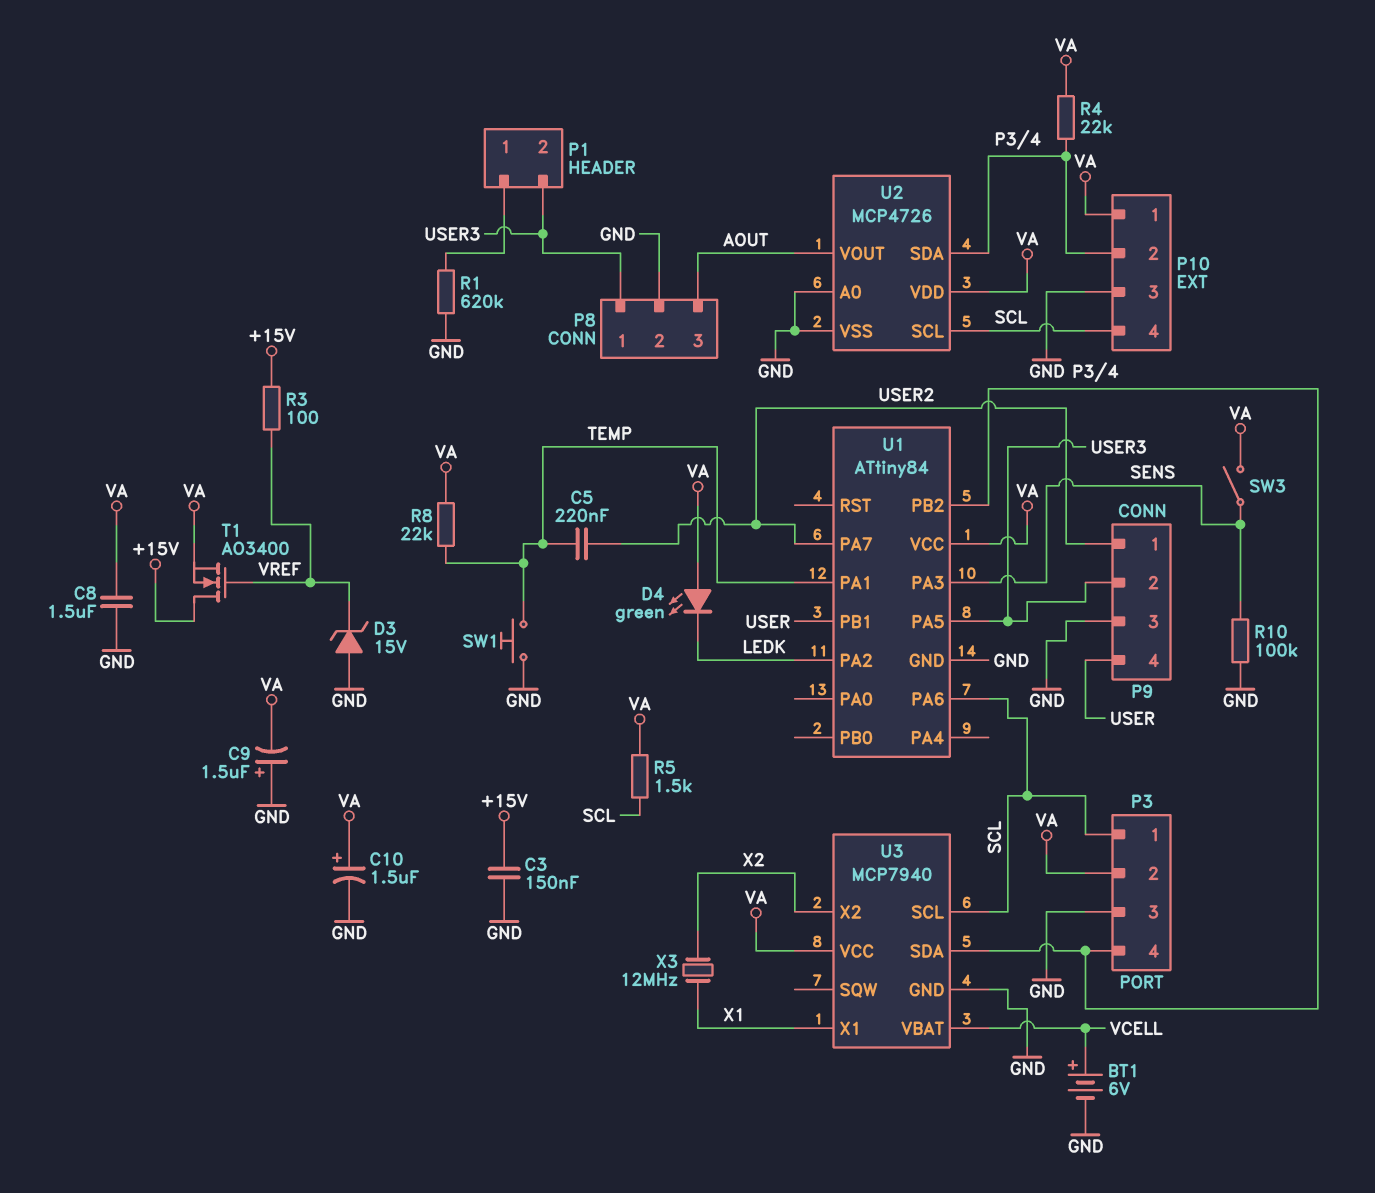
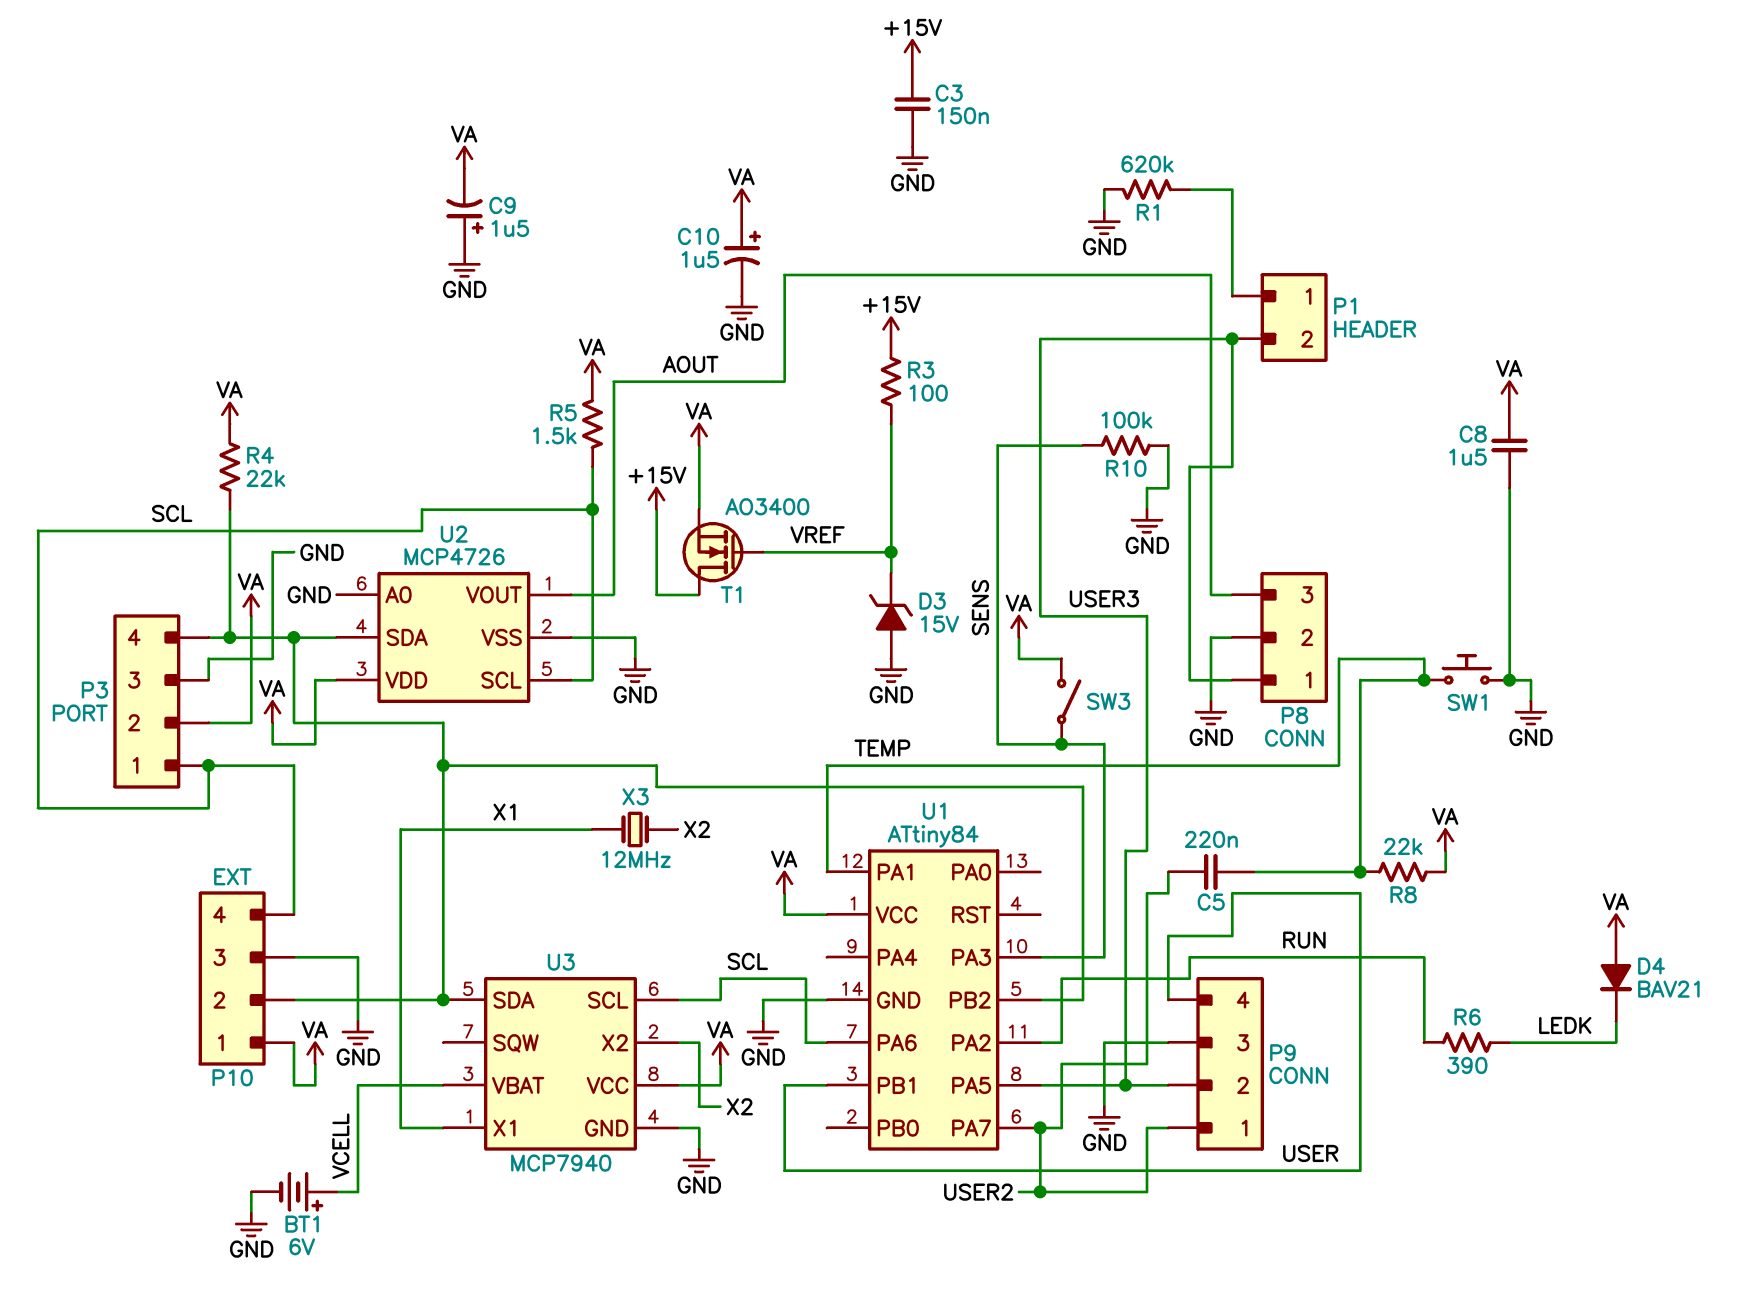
D4: LED green (A VA, K LEDK) -> diode BAV21 (A VA, K LEDK)
R6: none -> 390 (LEDK, RUN)
U1 pin PA2: LEDK -> RUN

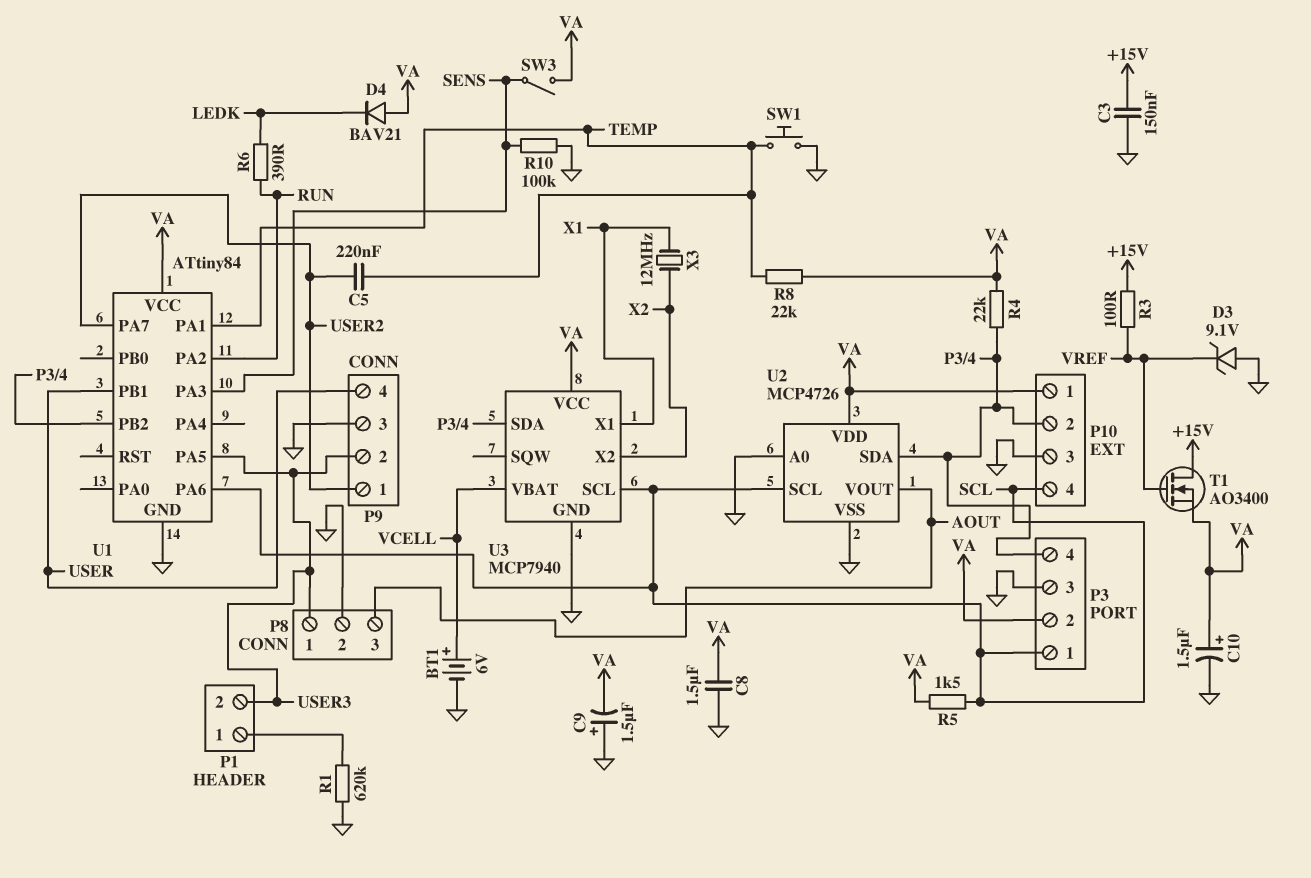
D3: zener 15V (A GND, K VREF) -> zener 9.1V (A GND, K VREF)

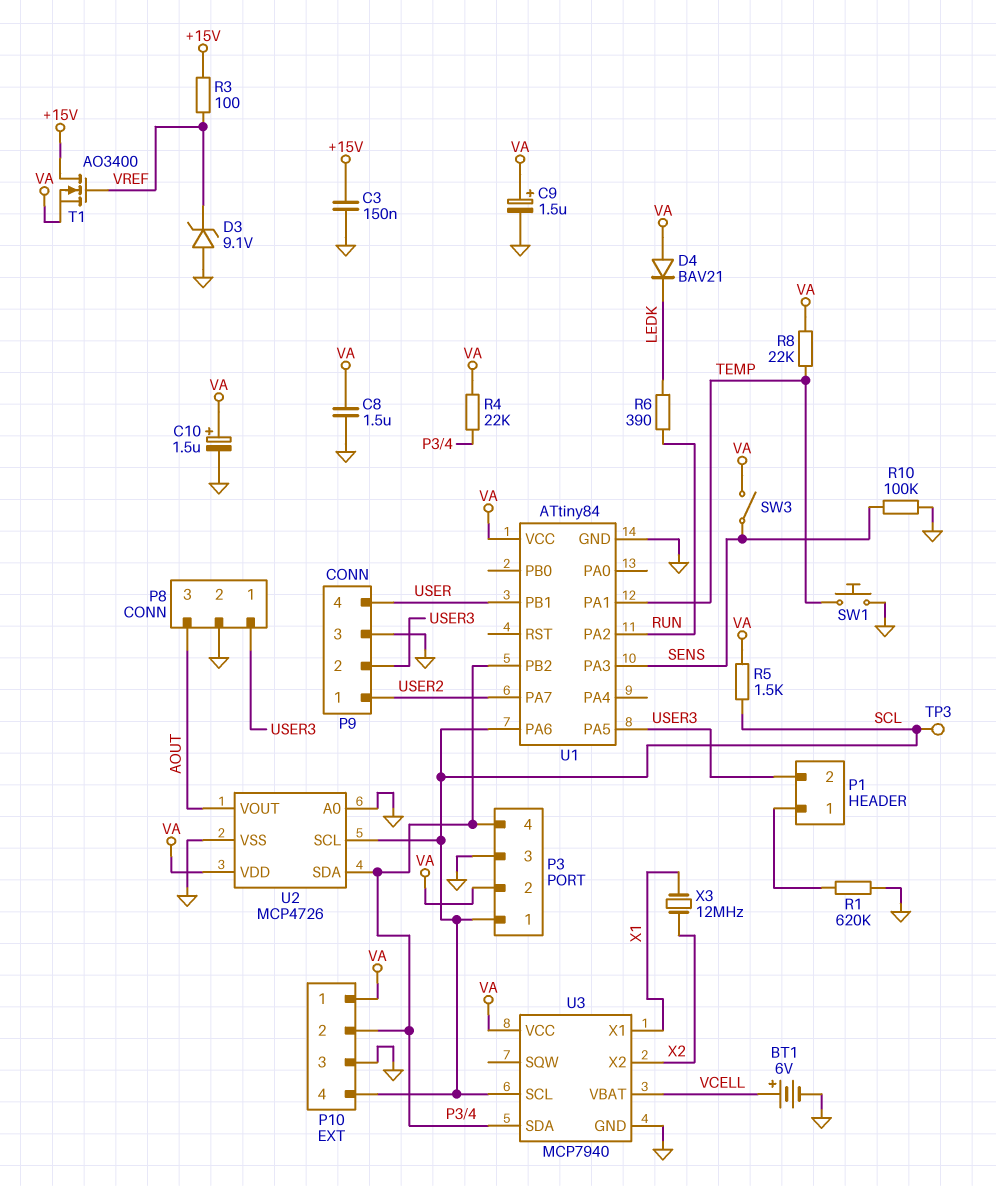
C5: 220nF (TEMP, USER2) -> none
C9: 1.5uF (plus GND, minus VA) -> 1.5uF (plus VA, minus GND)
TP3: none -> test point (SCL)

